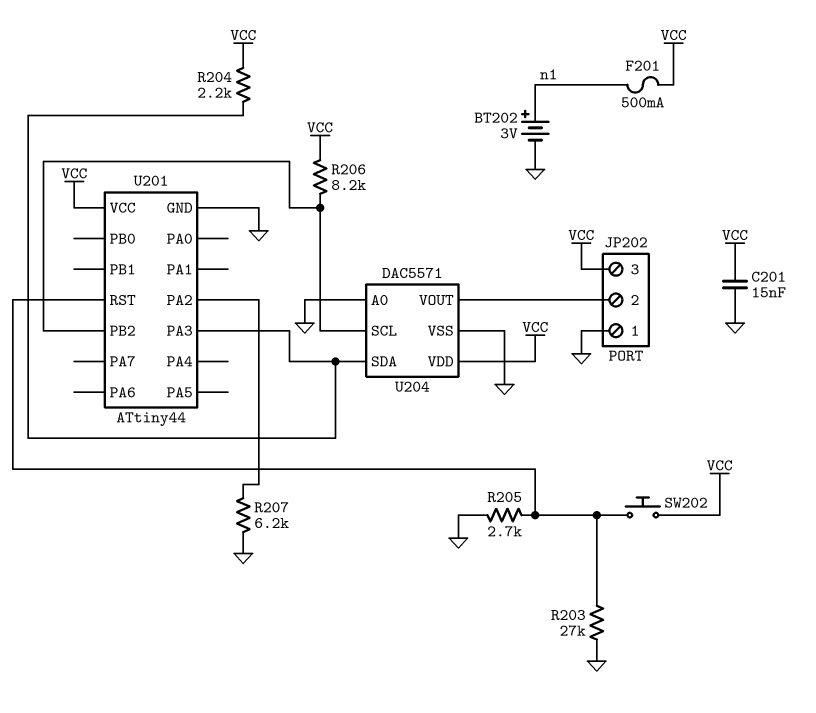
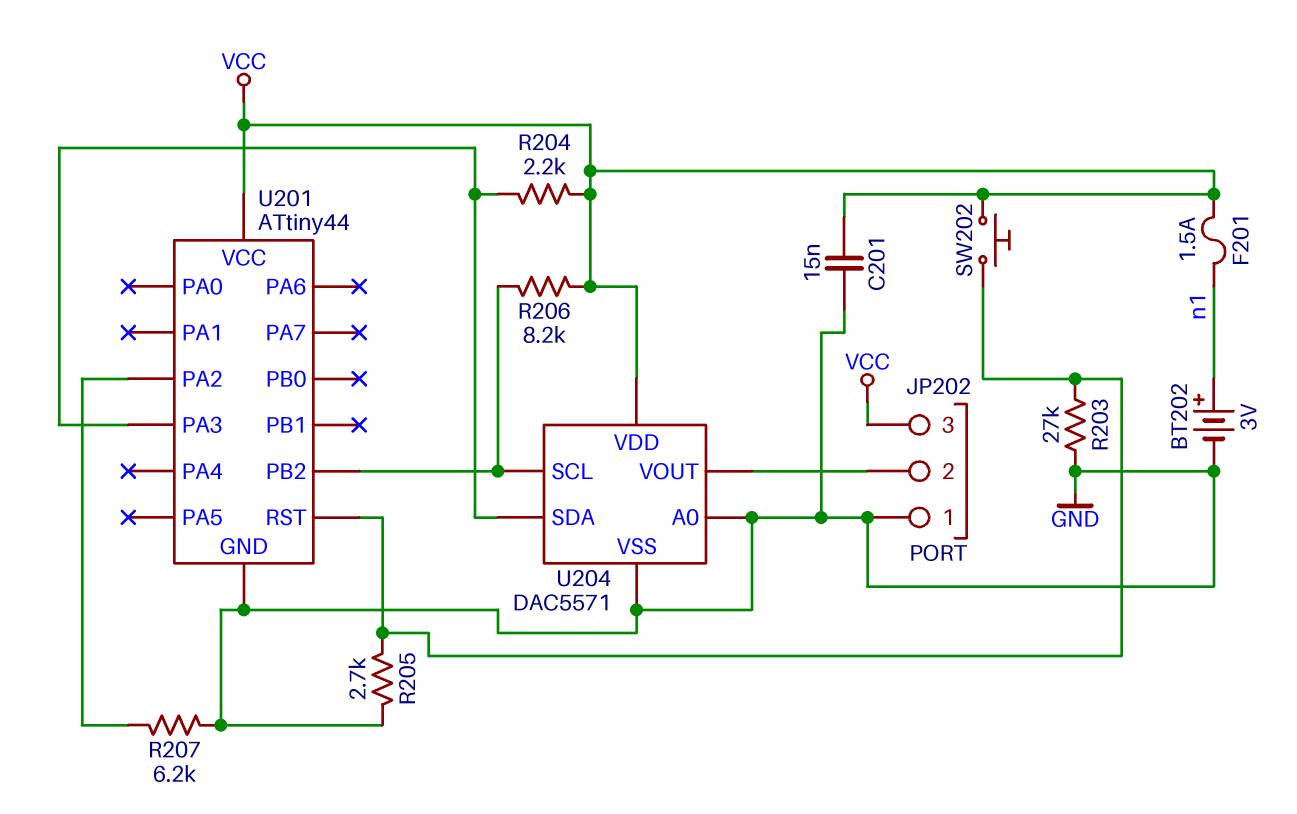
F201: 500mA (VCC, n1) -> 1.5A (VCC, n1)

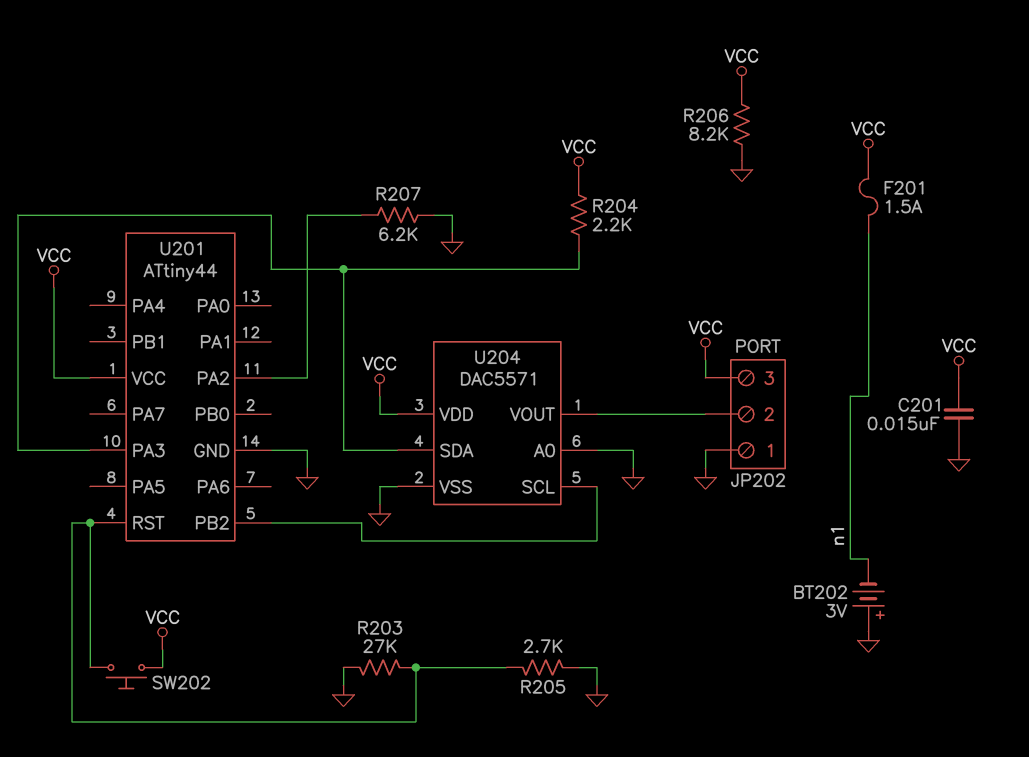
BT202: 3V (plus n1, minus GND) -> 3V (plus GND, minus n1)
R206: 8.2k (U201/PB2, VCC) -> 8.2k (GND, VCC)

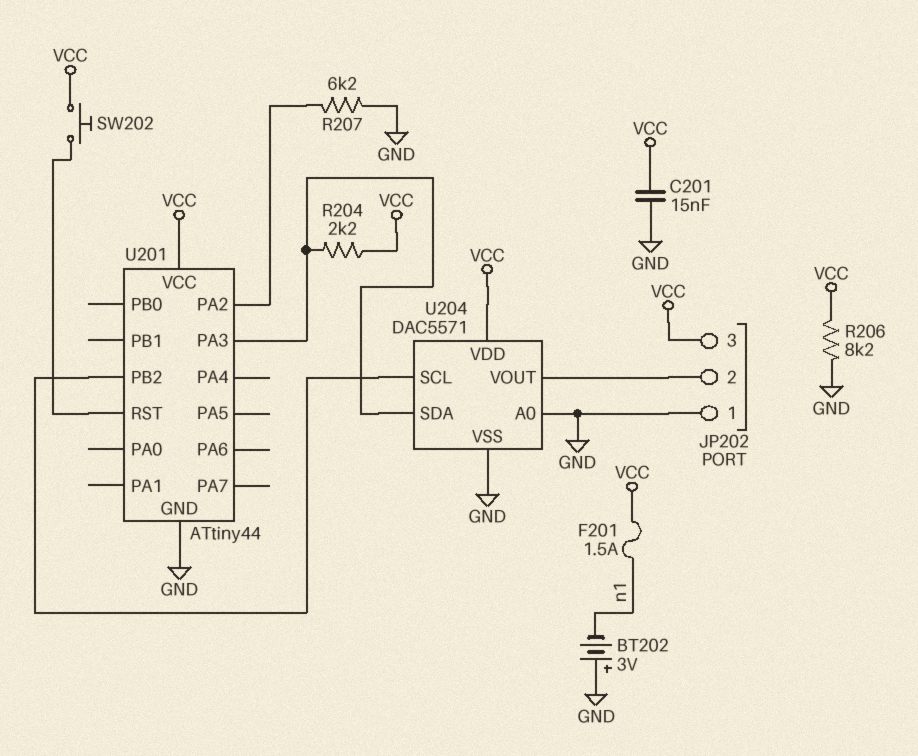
R203: 27k (GND, U201/RST) -> none
R205: 2.7k (GND, U201/RST) -> none

